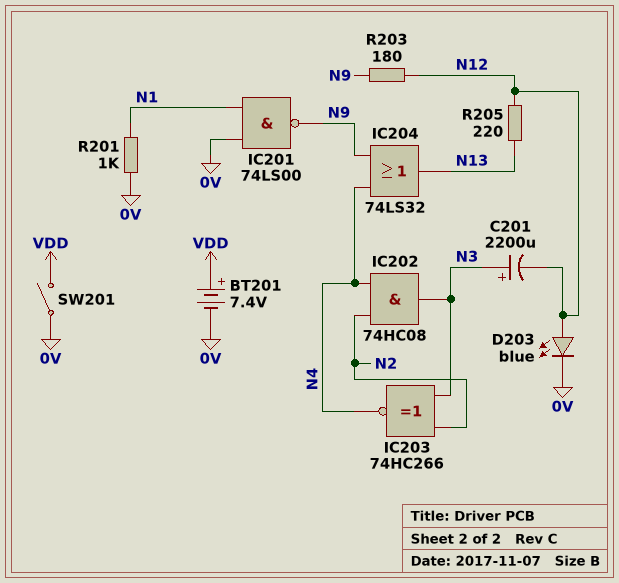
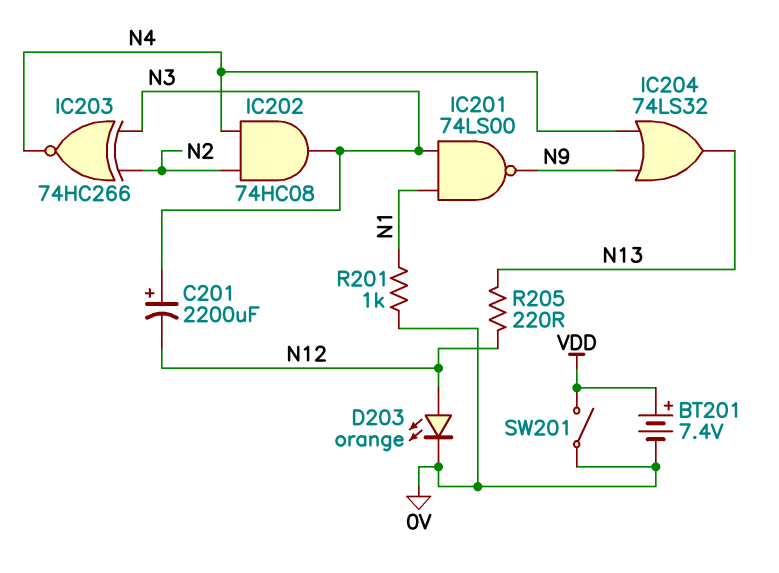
D203: LED blue (A N12, K 0V) -> LED orange (A N12, K 0V)
IC201: NAND 74LS00 (in 0V, in N1, out N9) -> NAND 74LS00 (in N1, in N3, out N9)
R203: 180 (N9, N12) -> none

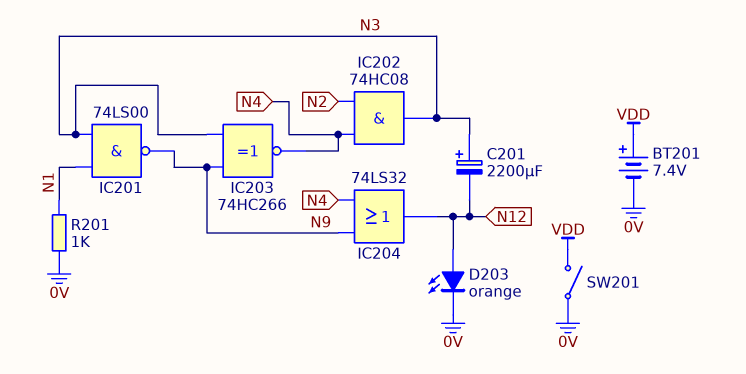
IC203: XNOR 74HC266 (in N2, in N3, out N4) -> XNOR 74HC266 (in N3, in N9, out N4)
IC204: OR 74LS32 (in N4, in N9, out N13) -> OR 74LS32 (in N4, in N9, out N12)
R205: 220 (N12, N13) -> none

